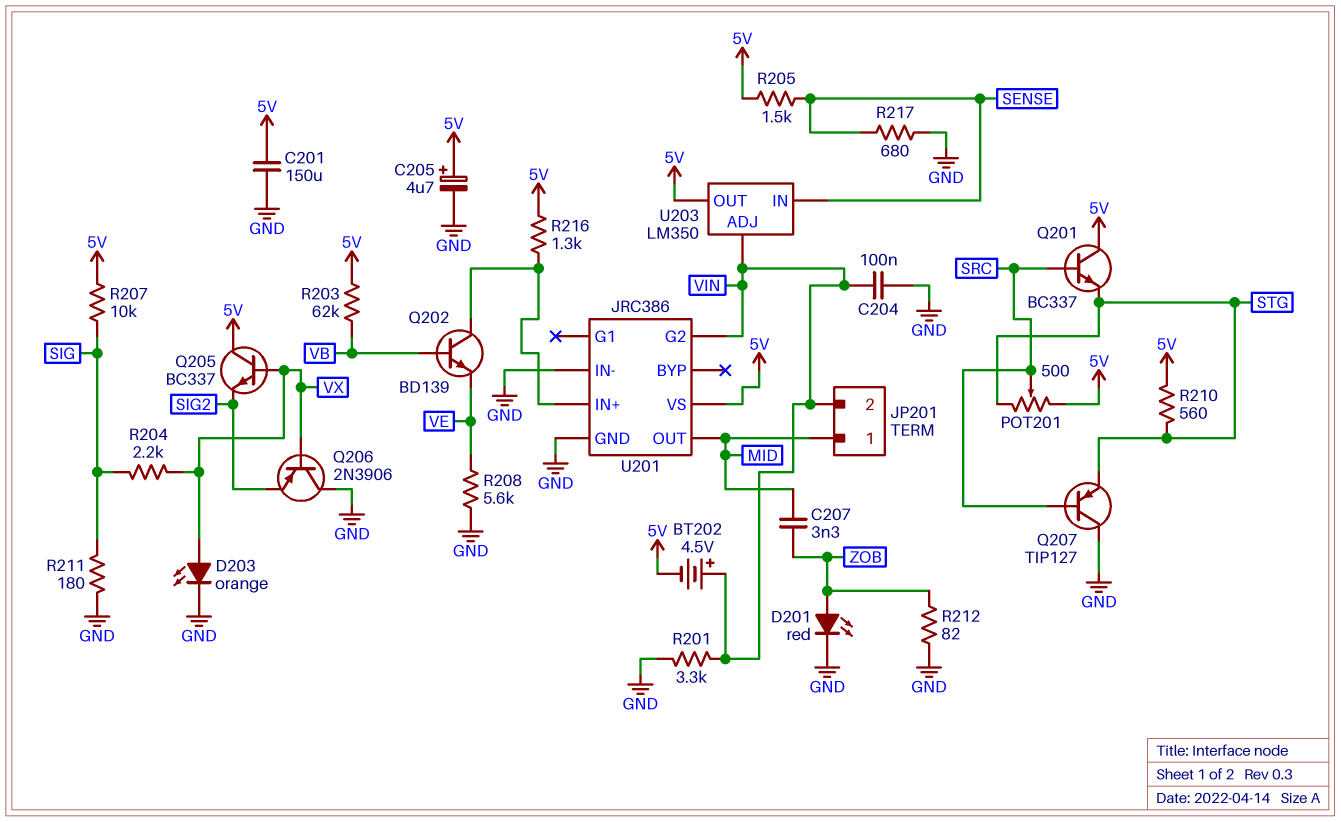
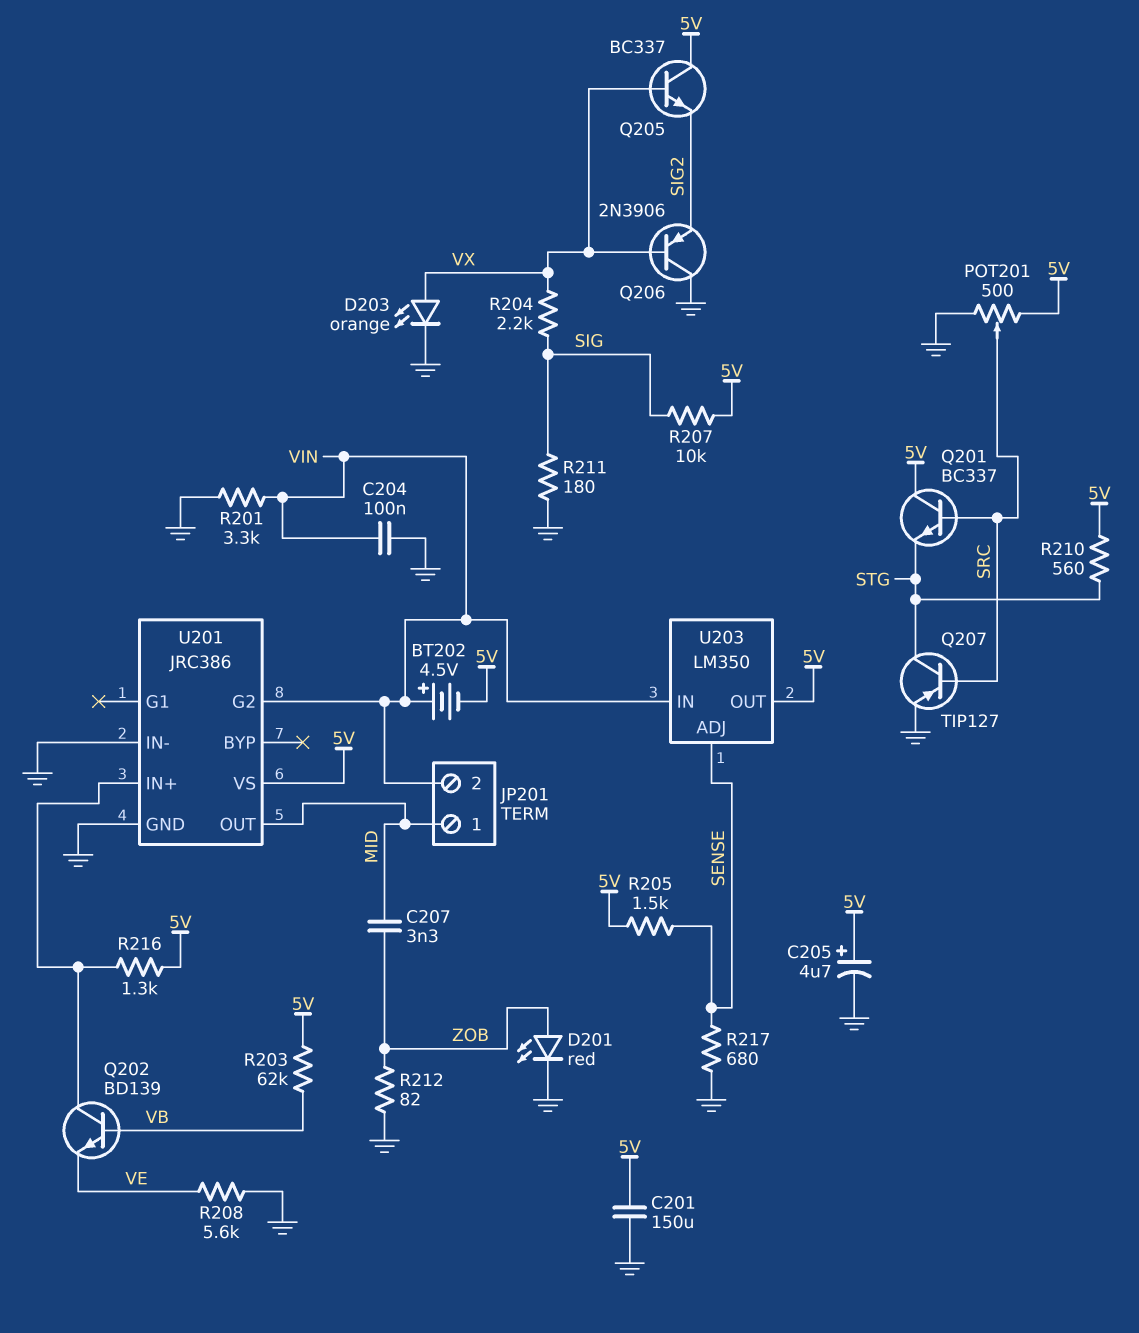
POT201: 500 (5V, STG, wiper SRC) -> 500 (5V, GND, wiper SRC)
Q207: PNP TIP127 (B SRC, C GND, E STG) -> PNP TIP127 (B SRC, C STG, E GND)
U203 pin ADJ: VIN -> SENSE
U203 pin IN: SENSE -> VIN

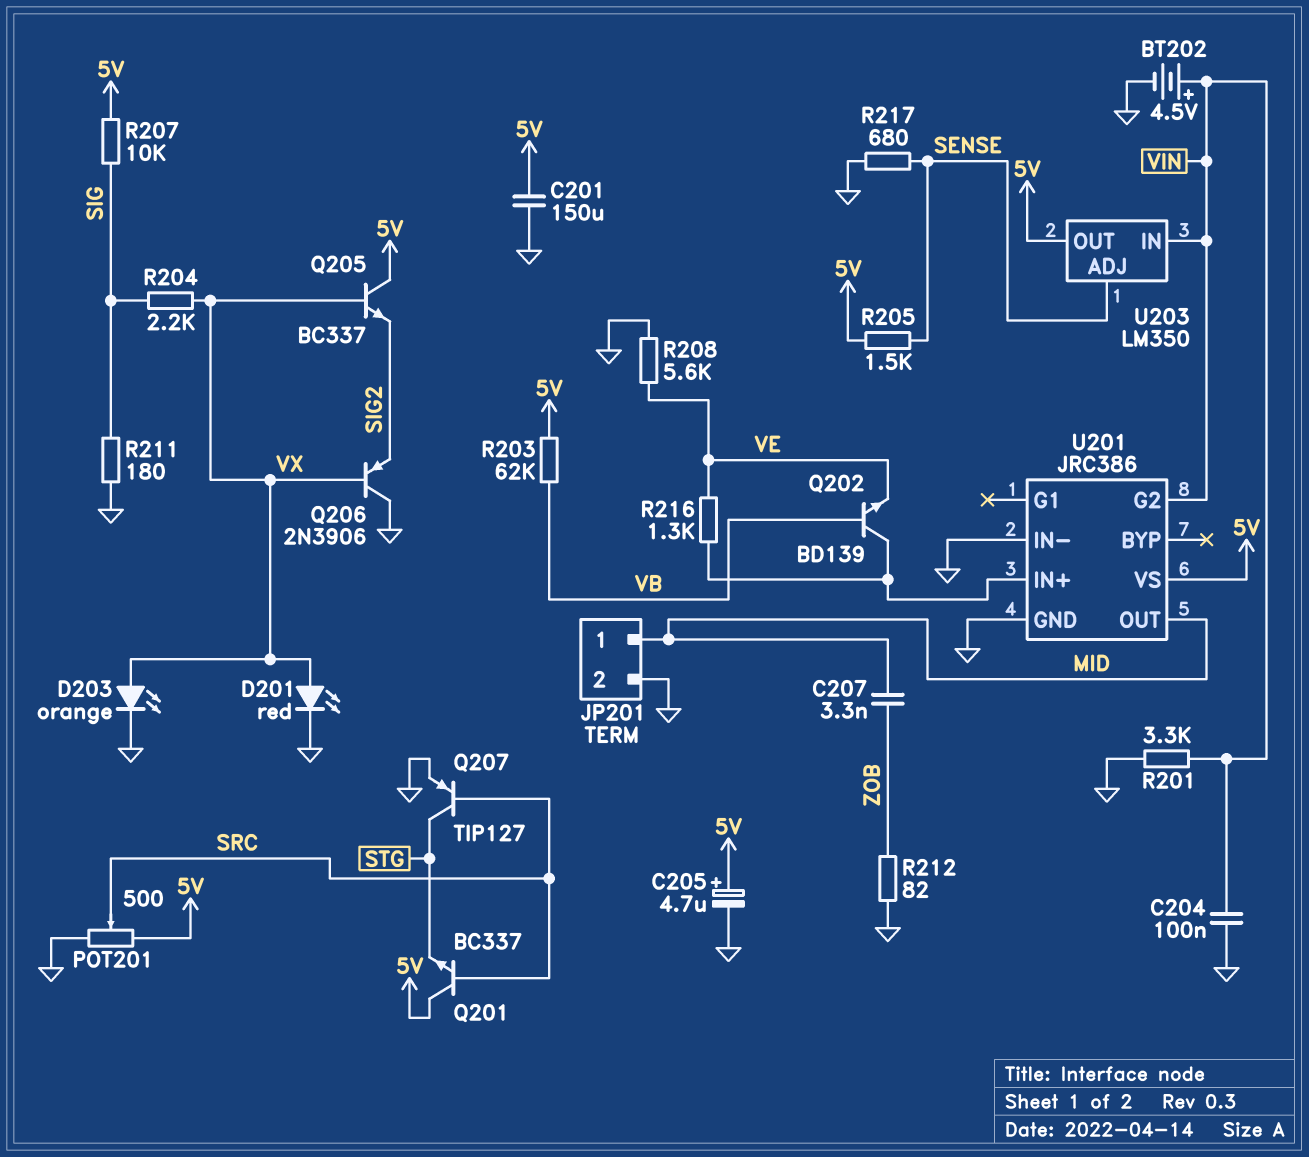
BT202: 4.5V (plus VIN, minus 5V) -> 4.5V (plus VIN, minus GND)
D201: LED red (A ZOB, K GND) -> LED red (A VX, K GND)
JP201 pin 2: VIN -> GND
R210: 560 (5V, STG) -> none
R216: 1.3k (5V, U201/IN+) -> 1.3k (U201/IN+, VE)

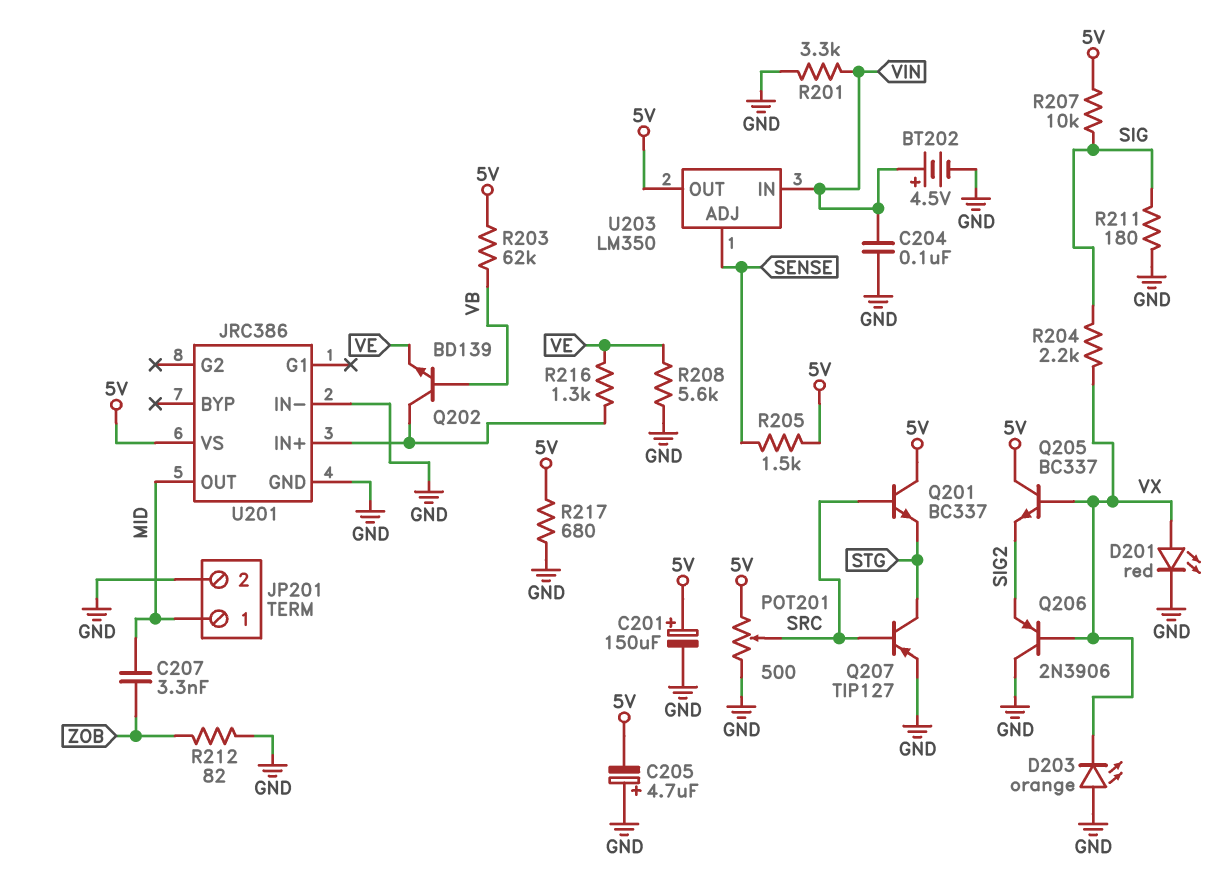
C201: 150uF (5V, GND) -> 150uF (plus 5V, minus GND)
C205: 4.7uF (plus 5V, minus GND) -> 4.7uF (plus GND, minus 5V)
D203: LED orange (A VX, K GND) -> LED orange (A GND, K VX)
R217: 680 (GND, SENSE) -> 680 (5V, GND)
U201 pin G2: VIN -> none

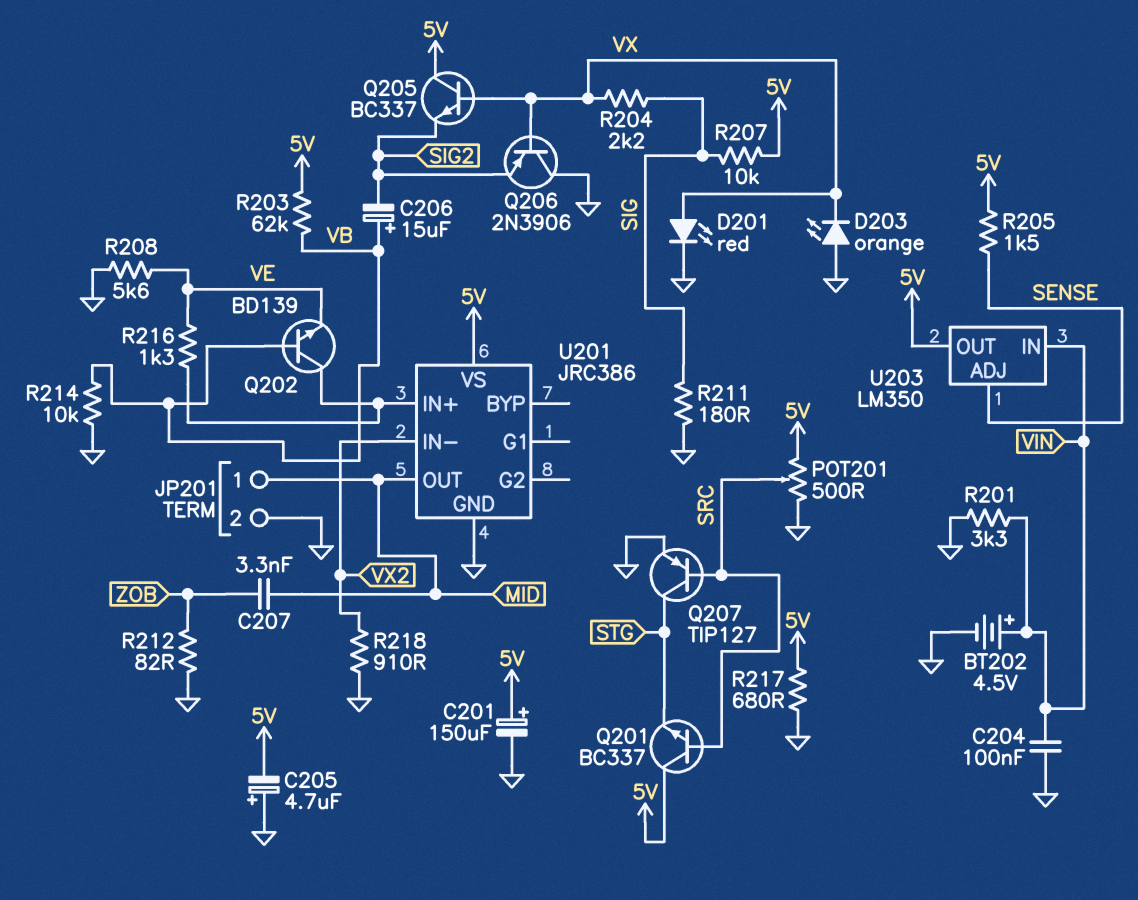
C206: none -> 15uF (plus VB, minus SIG2)
R214: none -> 10k (GND, VB)
R218: none -> 910 (GND, VX2)
U201 pin IN-: GND -> VX2

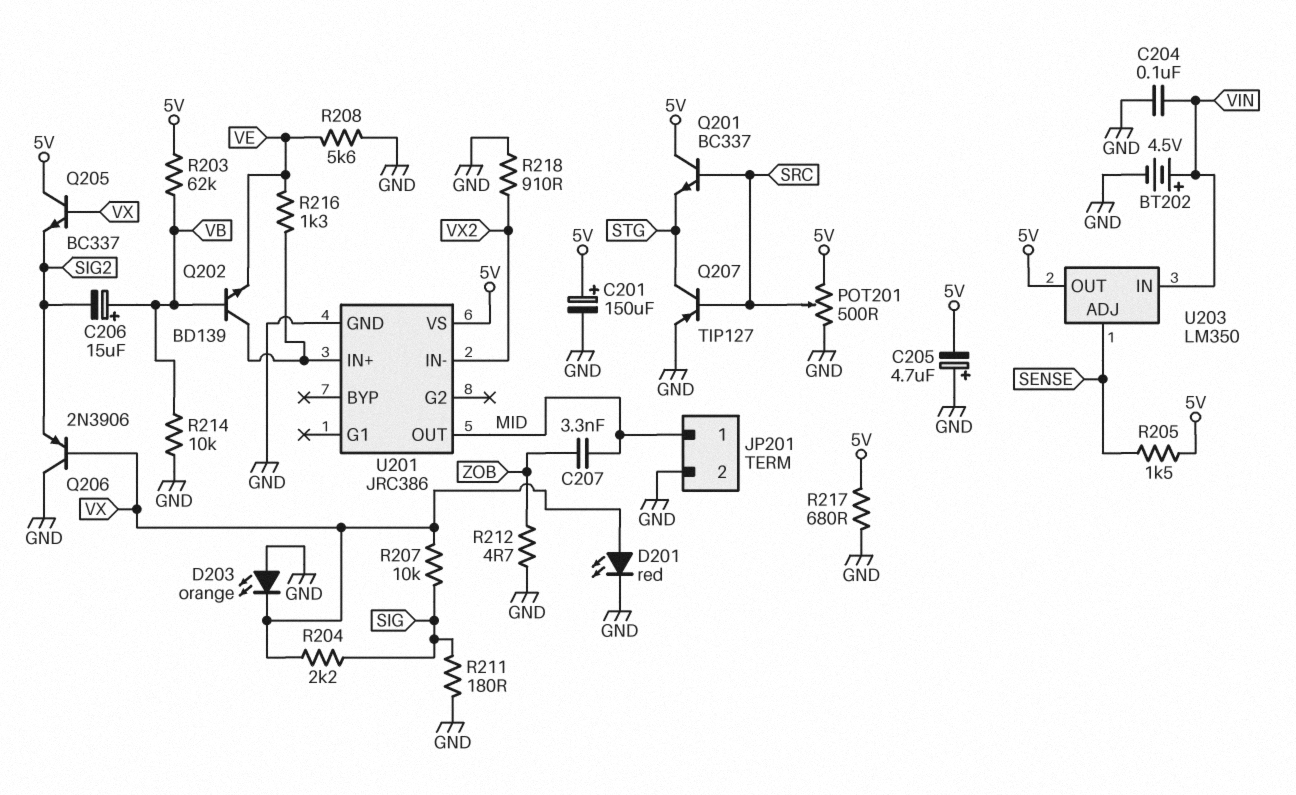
R201: 3.3k (GND, VIN) -> none
R207: 10k (5V, SIG) -> 10k (SIG, VX)
R212: 82 (GND, ZOB) -> 4.7 (GND, ZOB)

